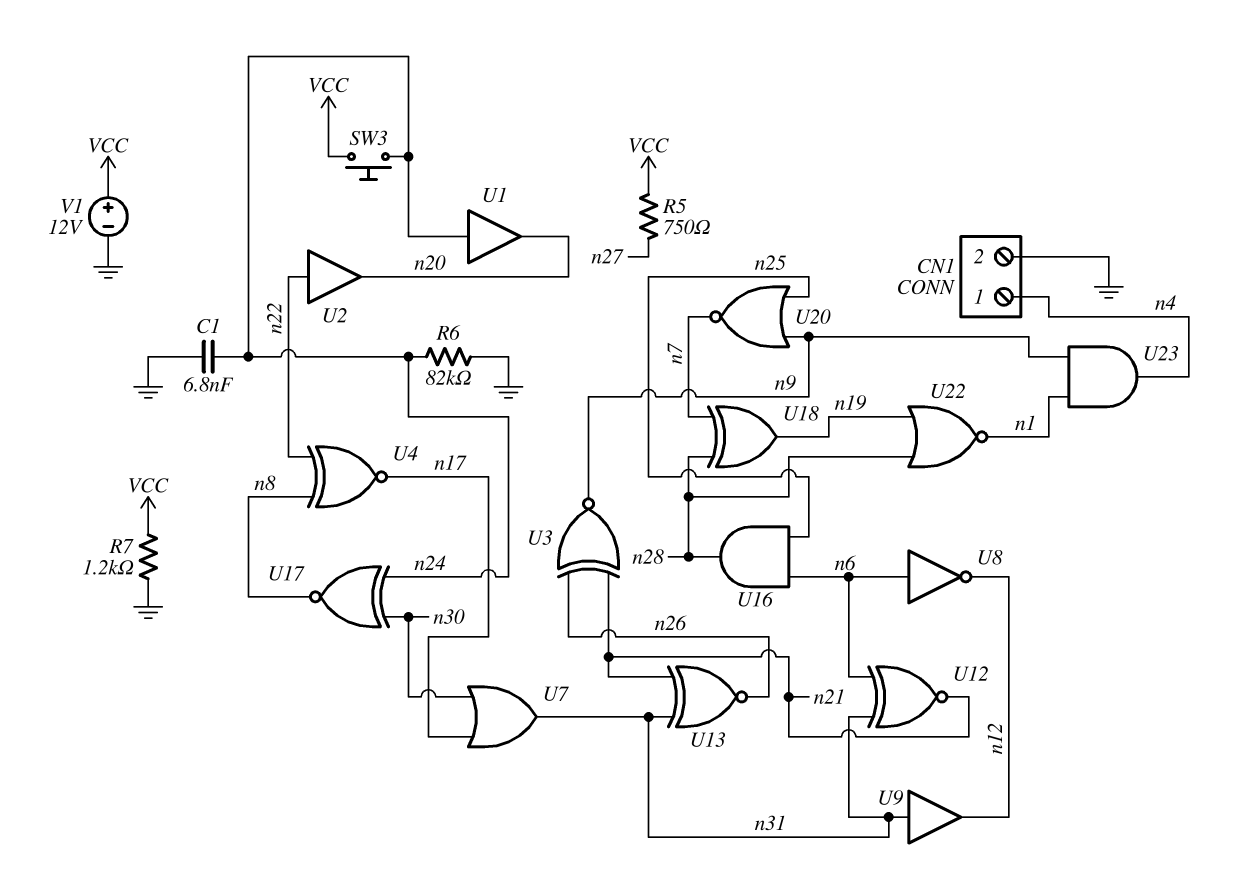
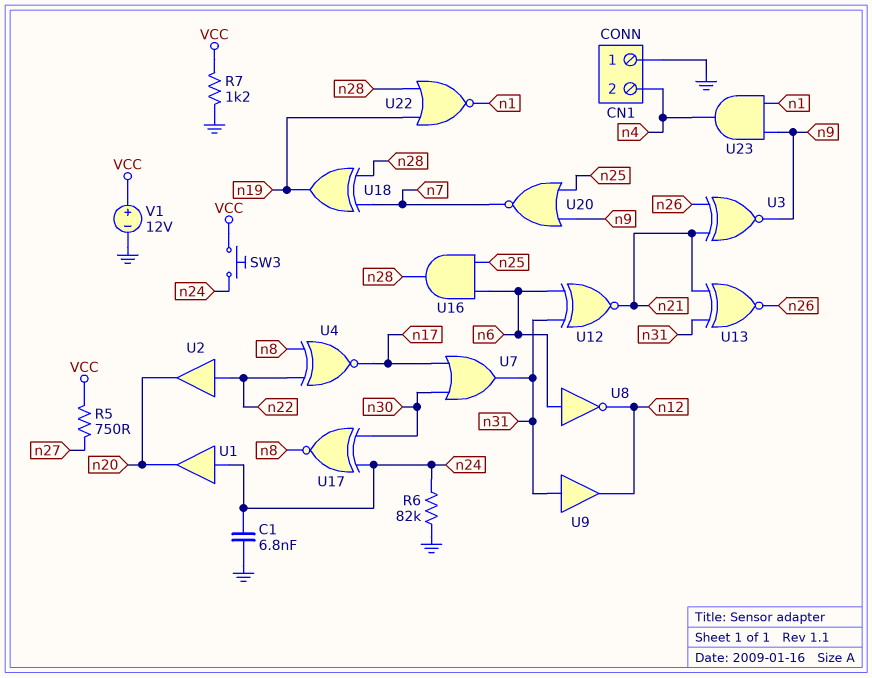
CN1 pin 1: n4 -> GND
CN1 pin 2: GND -> n4

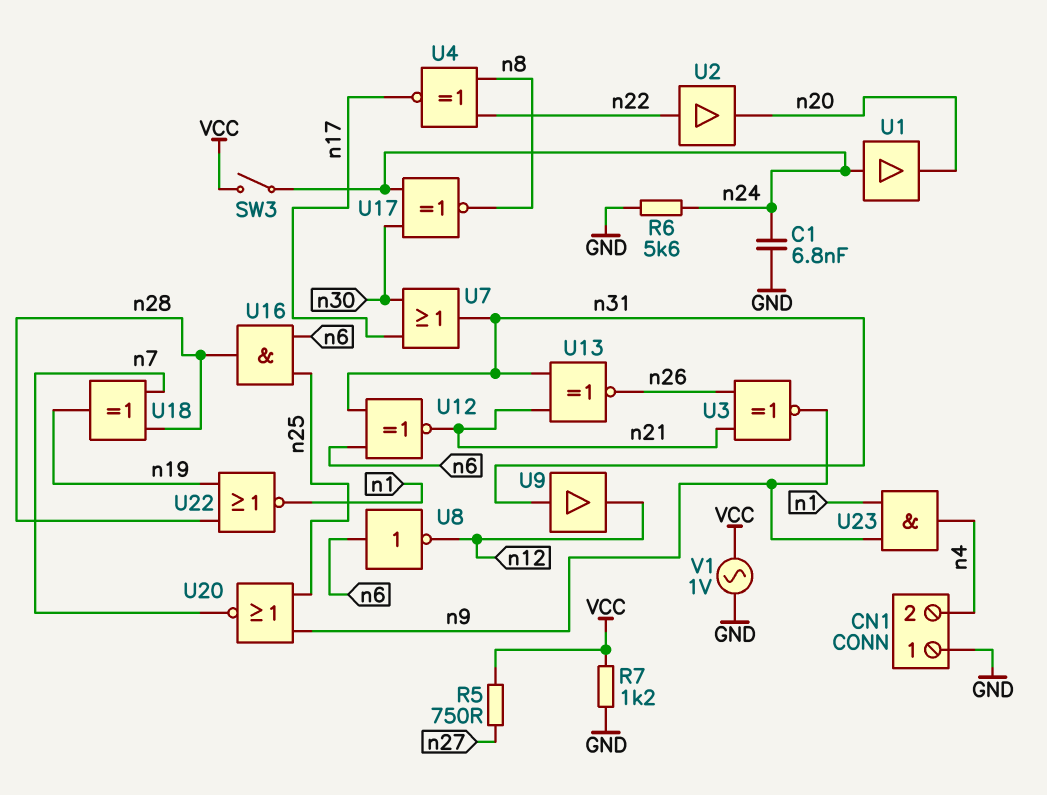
R6: 82k (GND, n24) -> 5.6k (GND, n24)
SW3: button (VCC, n24) -> switch (VCC, n24)
V1: 12V (plus VCC, minus GND) -> AC 1V (GND, VCC)

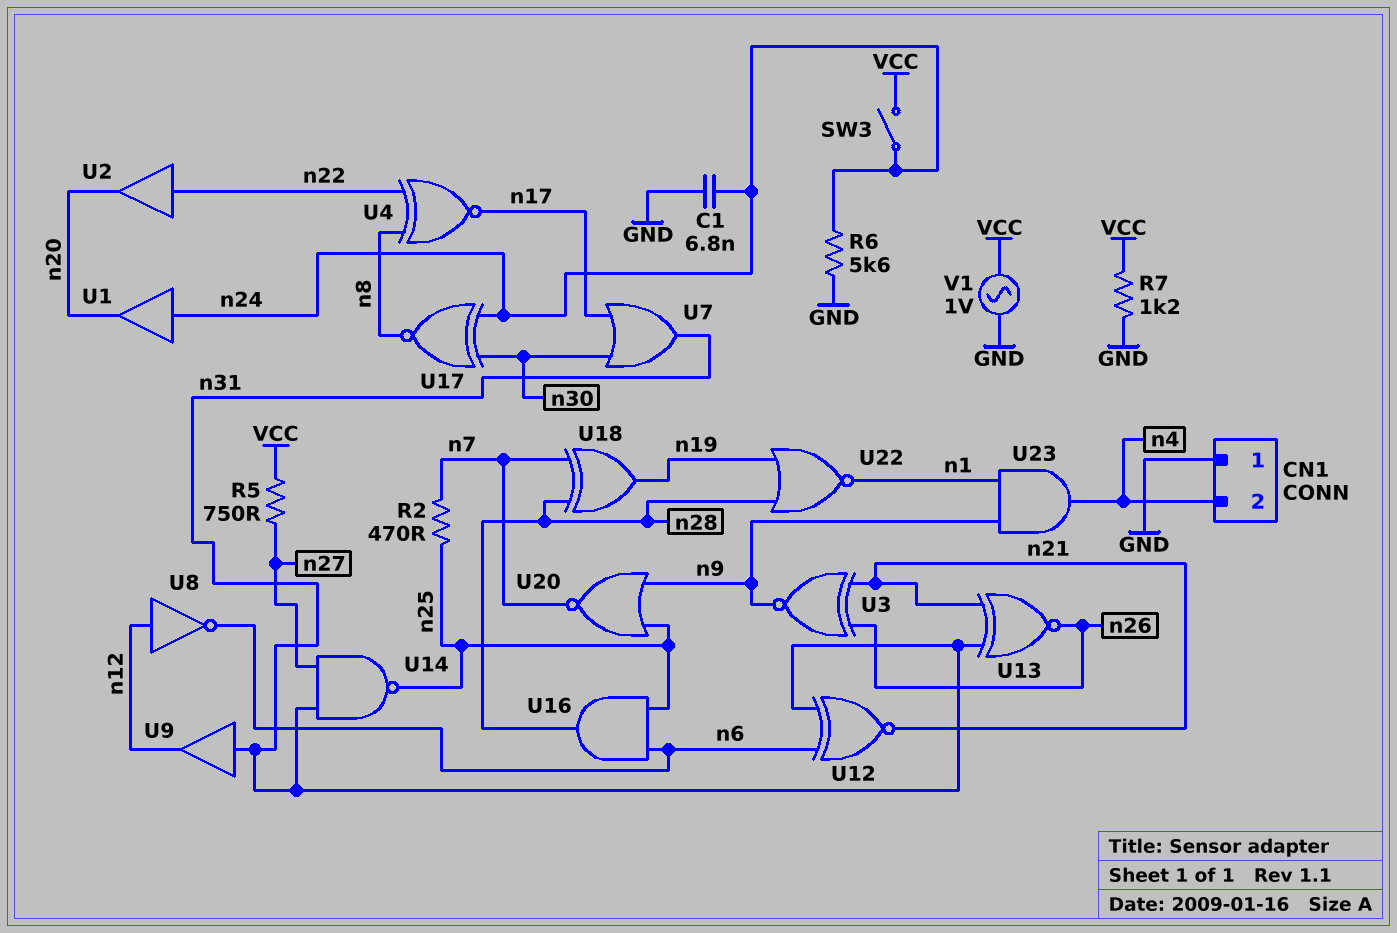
R2: none -> 470 (n7, n25)
U8: NOT (in n6, out n12) -> NOT (in n12, out n6)
U14: none -> NAND (in n27, in n31, out n25)

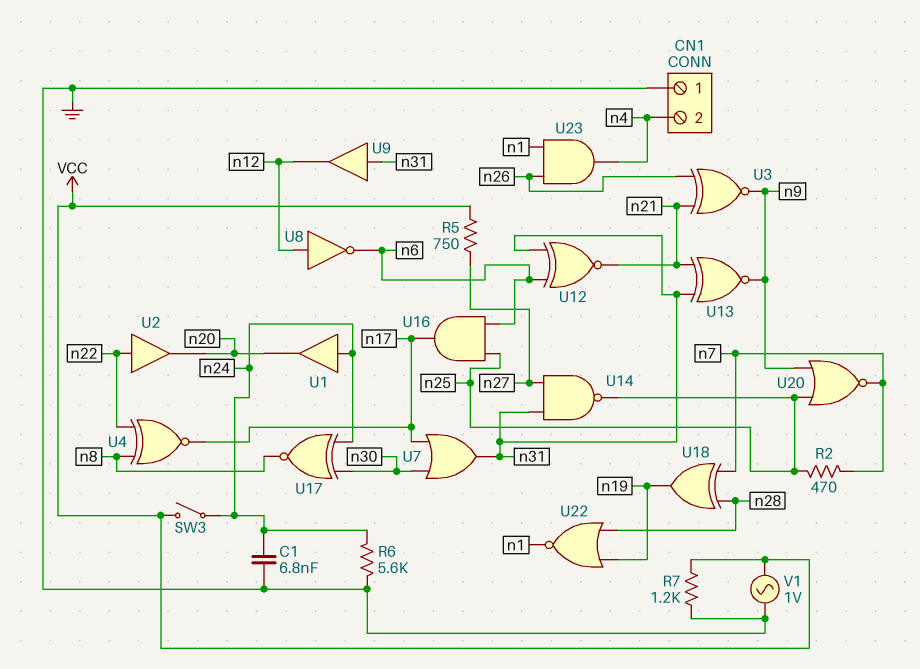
U13: XNOR (in n21, in n31, out n26) -> XNOR (in n21, in n31, out n9)
U16: AND (in n6, in n25, out n28) -> AND (in n6, in n25, out n17)
U23: AND (in n1, in n9, out n4) -> AND (in n1, in n26, out n4)

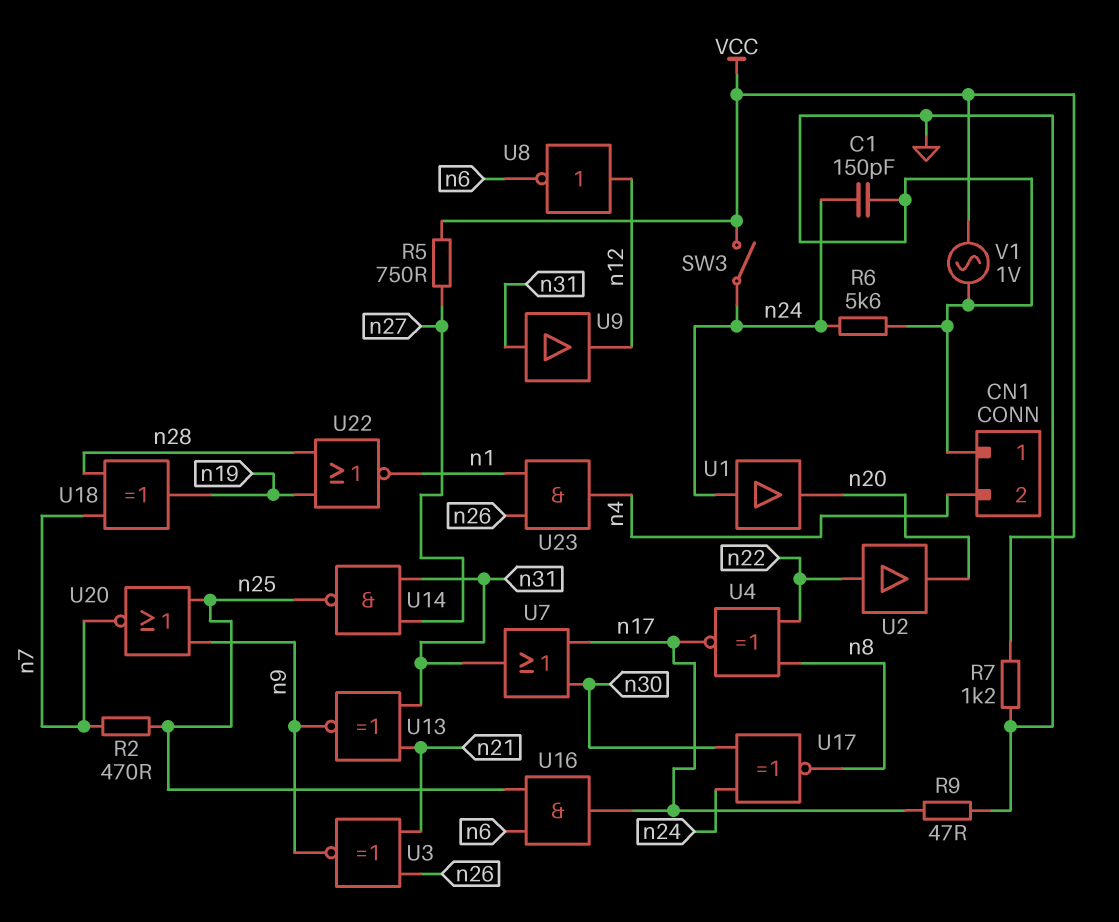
C1: 6.8nF (GND, n24) -> 150pF (GND, n24)
R9: none -> 47 (GND, n17)
U12: XNOR (in n6, in n31, out n21) -> none

